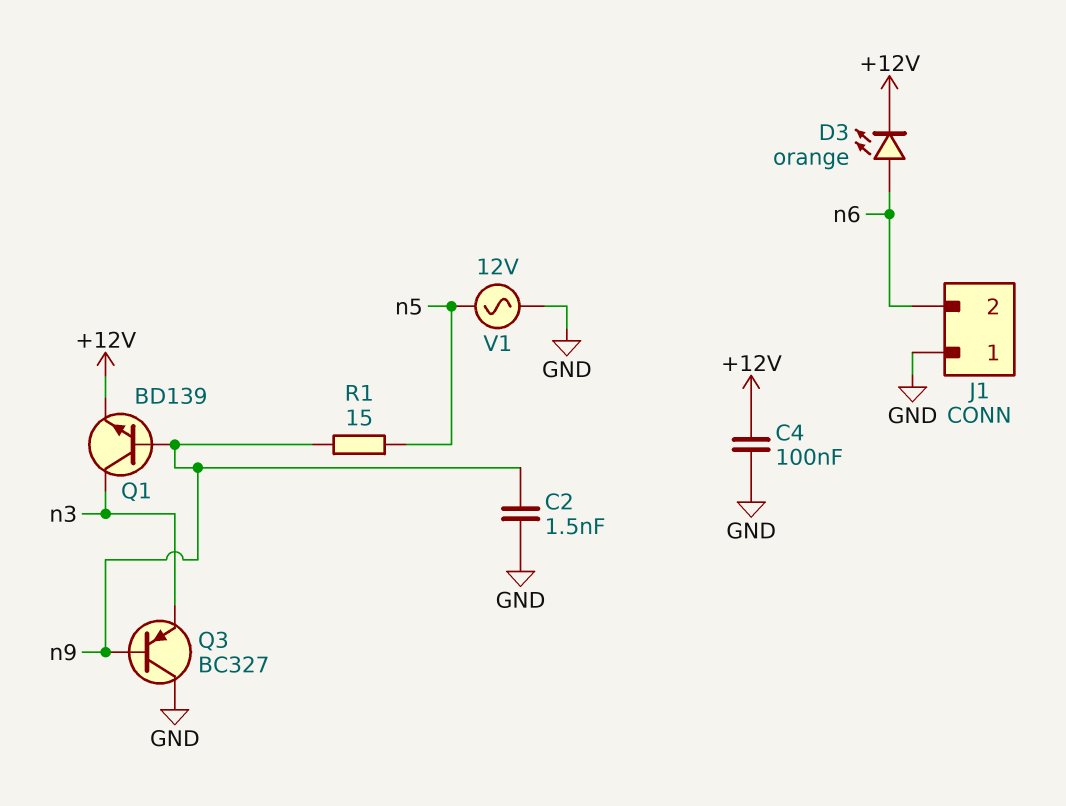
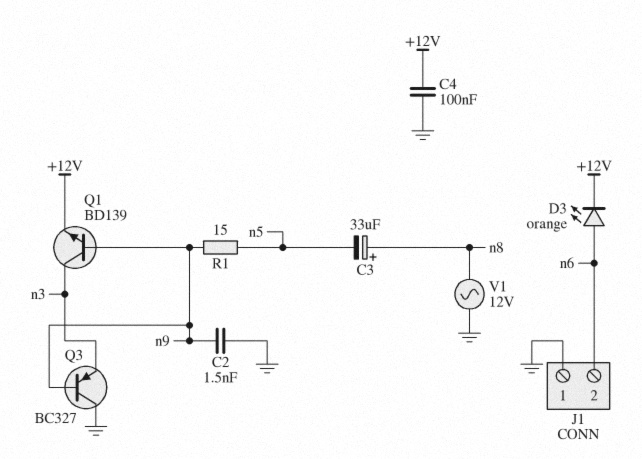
C3: none -> 33uF (plus n8, minus n5)
V1: AC 12V (GND, n5) -> AC 12V (GND, n8)

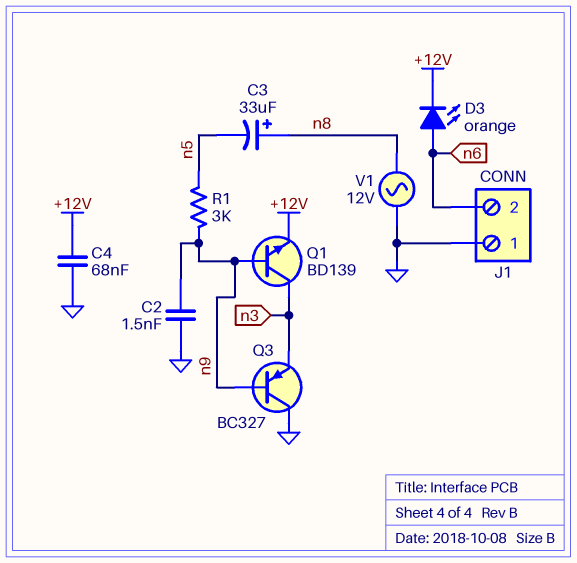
C4: 100nF (+12V, GND) -> 68nF (+12V, GND)
R1: 15 (n5, n9) -> 3k (n5, n9)

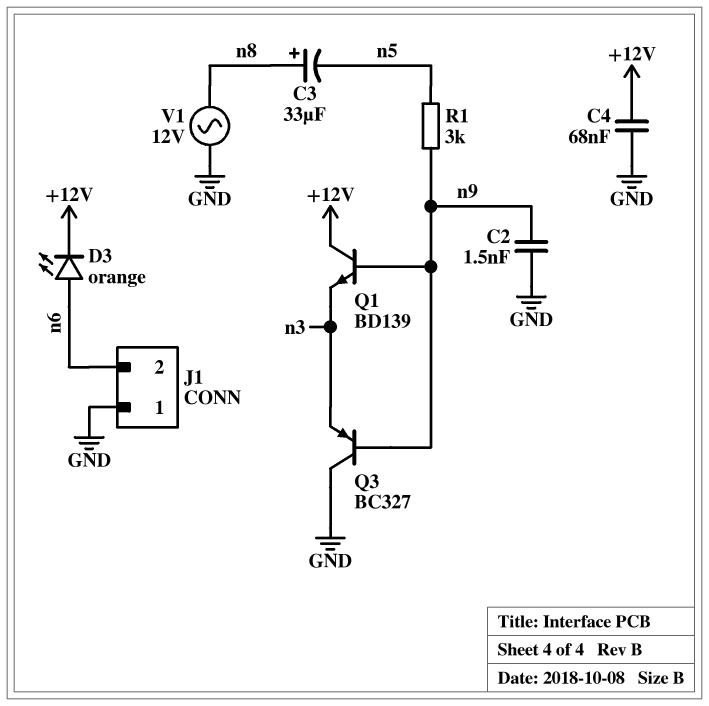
Q1: NPN BD139 (B n9, C n3, E +12V) -> NPN BD139 (B n9, C +12V, E n3)

